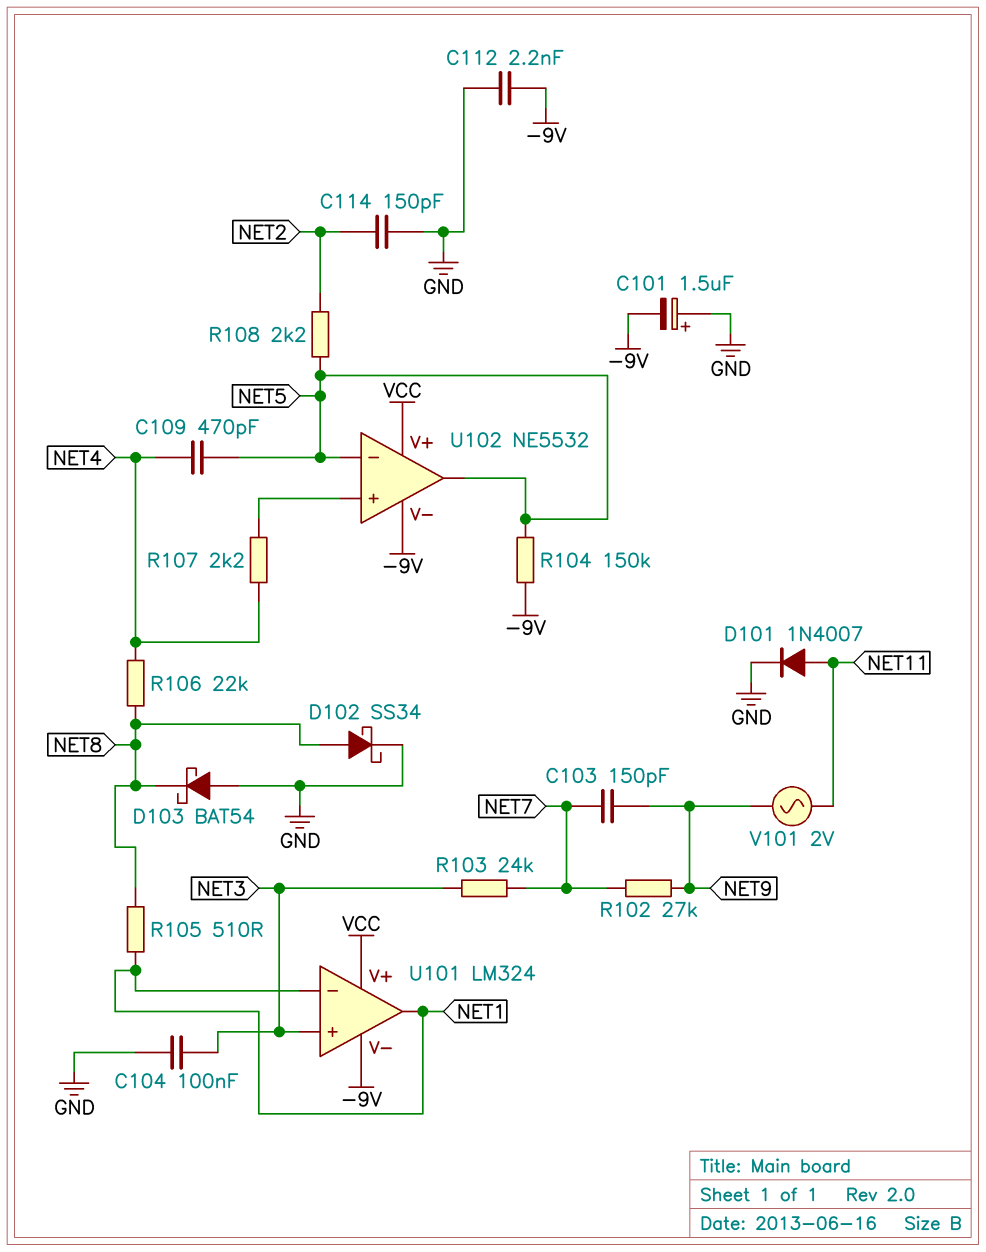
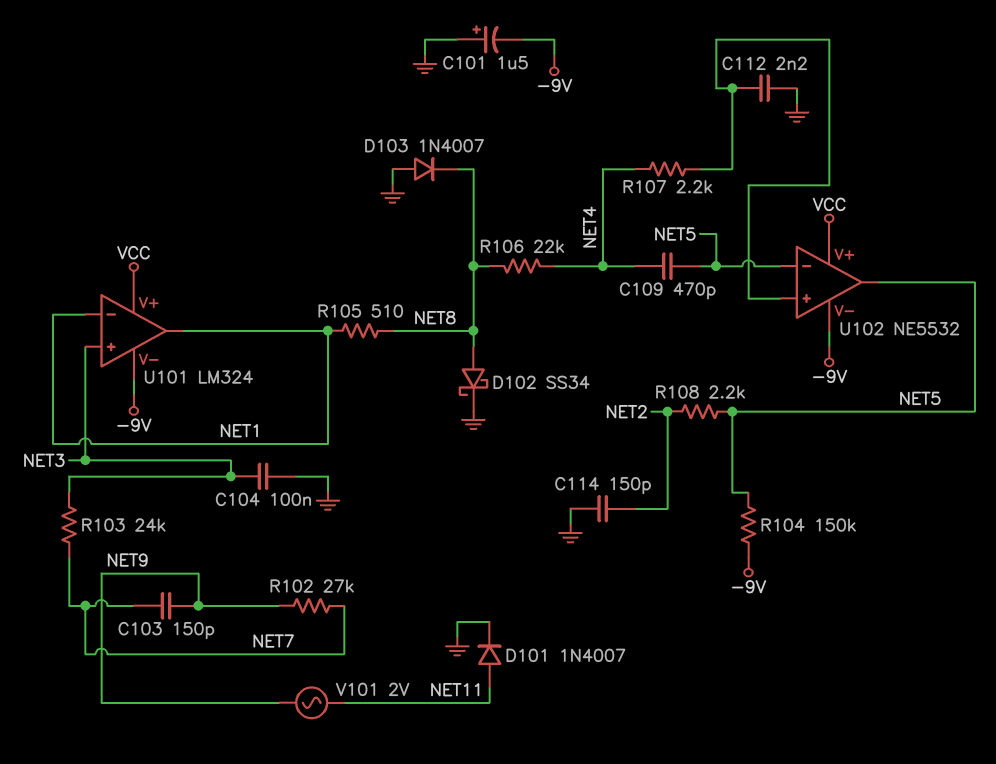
C112: 2.2nF (-9V, GND) -> 2.2nF (GND, U102/in+)
D103: schottky BAT54 (A GND, K NET8) -> diode 1N4007 (A GND, K NET8)

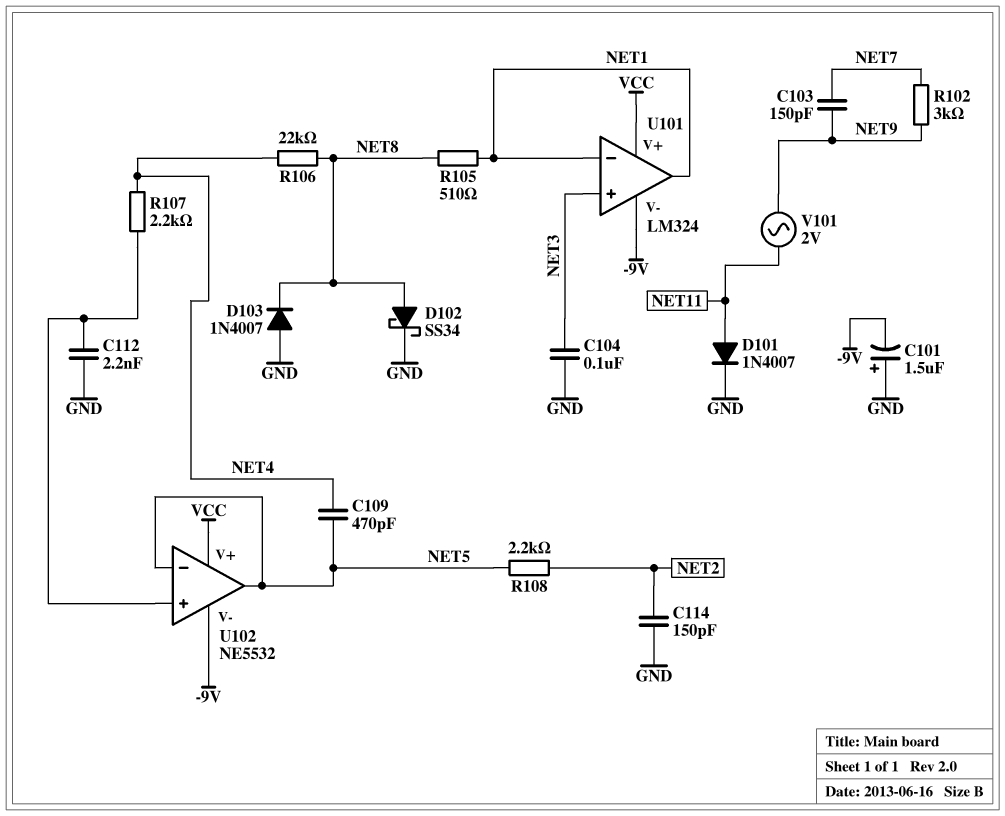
R102: 27k (NET7, NET9) -> 3k (NET7, NET9)
R103: 24k (NET3, NET7) -> none
R104: 150k (-9V, NET5) -> none

